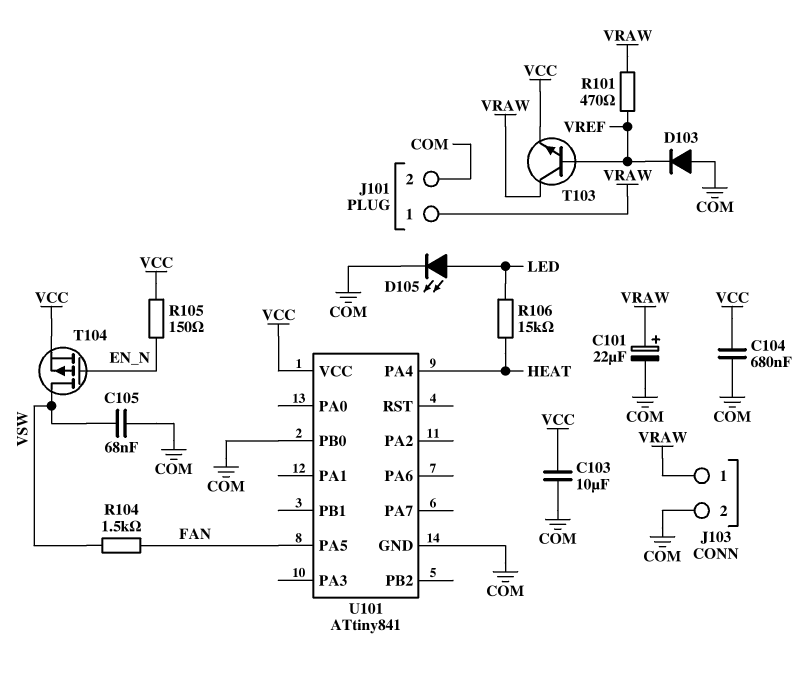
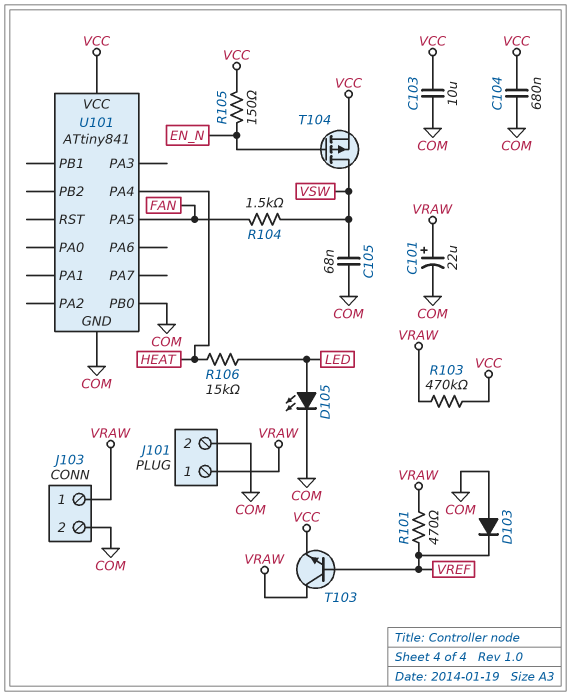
R103: none -> 470k (VCC, VRAW)

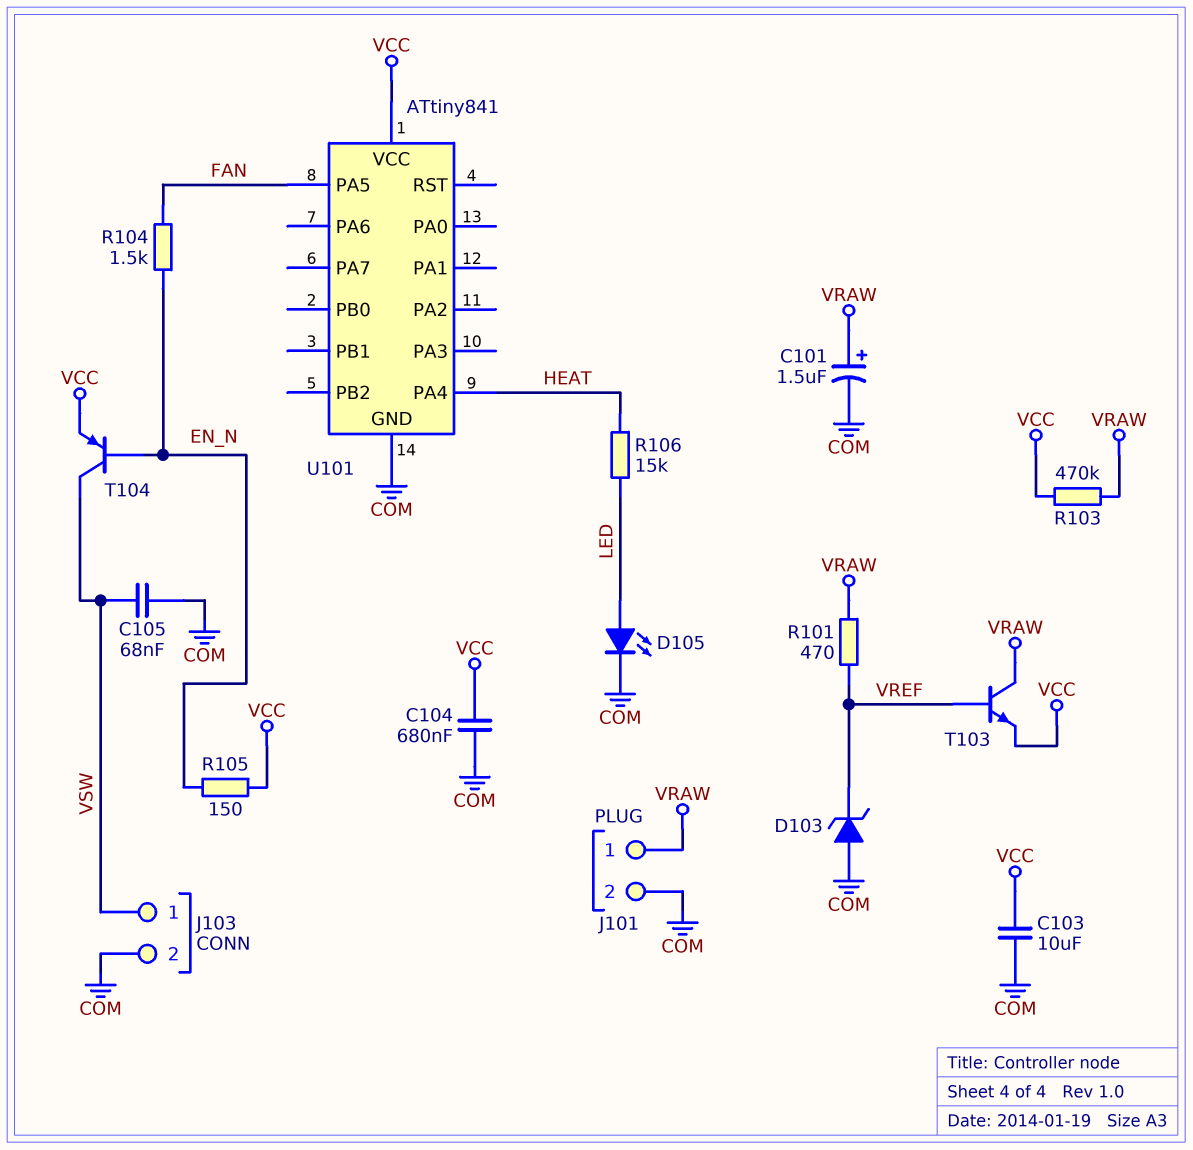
C101: 22uF (plus VRAW, minus COM) -> 1.5uF (plus VRAW, minus COM)
D103: diode (A COM, K VREF) -> zener (A COM, K VREF)
J103 pin 1: VRAW -> VSW
R104: 1.5k (FAN, VSW) -> 1.5k (EN_N, FAN)
T104: PMOS (G EN_N, D VSW, S VCC) -> PNP (B EN_N, C VSW, E VCC)
U101 pin PB0: COM -> none

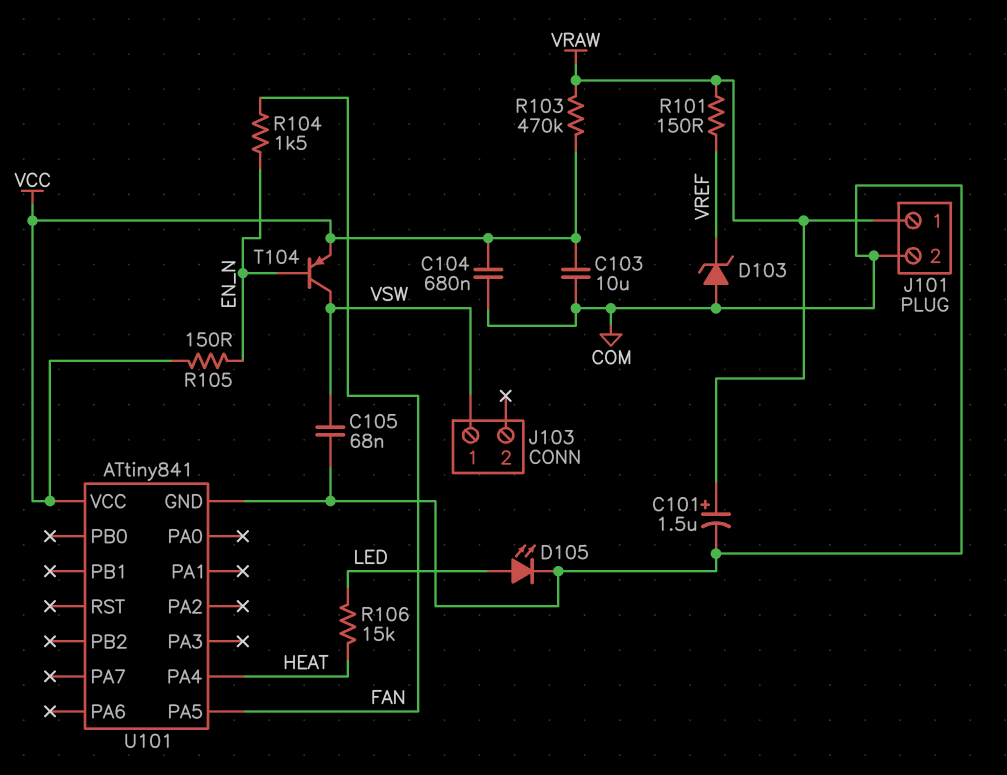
J103 pin 2: COM -> none
R101: 470 (VRAW, VREF) -> 150 (VRAW, VREF)
T103: NPN (B VREF, C VRAW, E VCC) -> none

